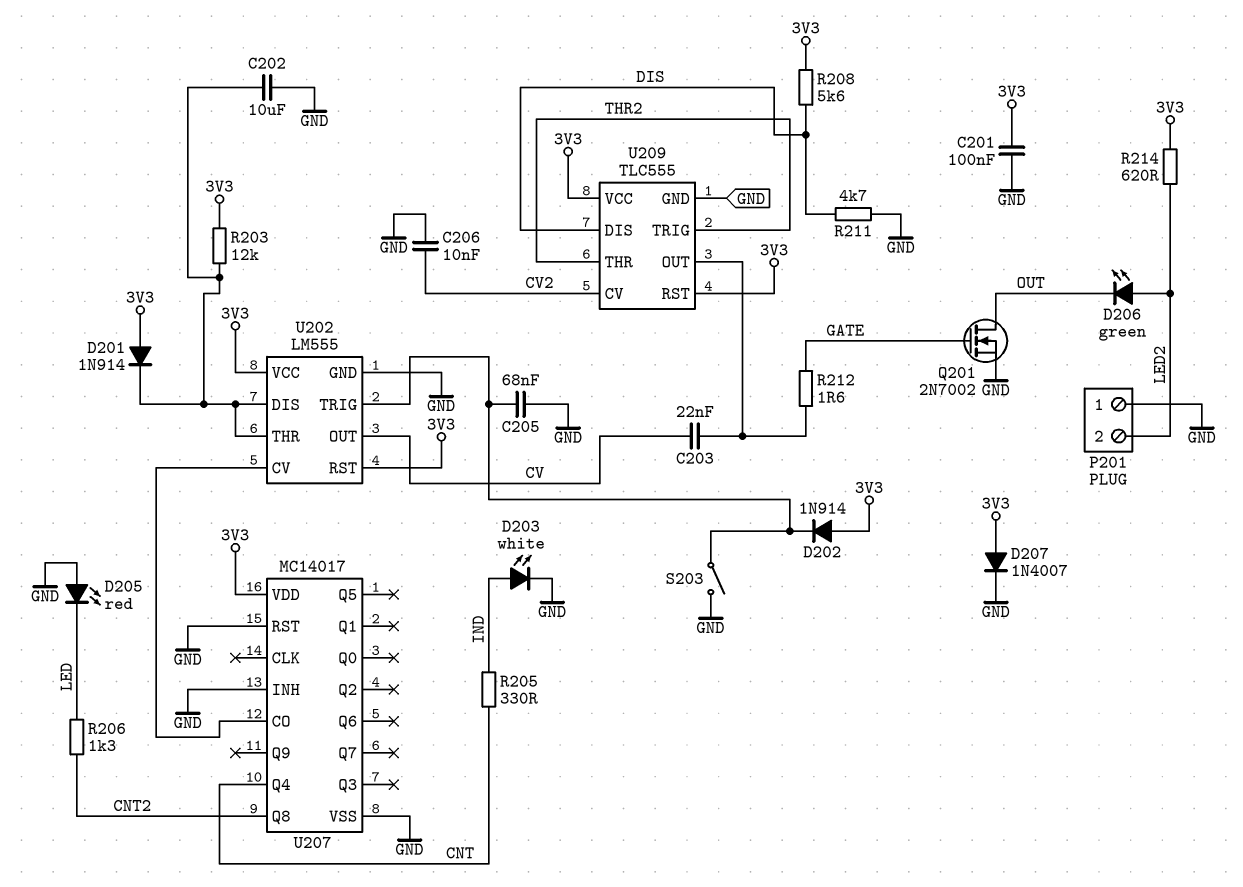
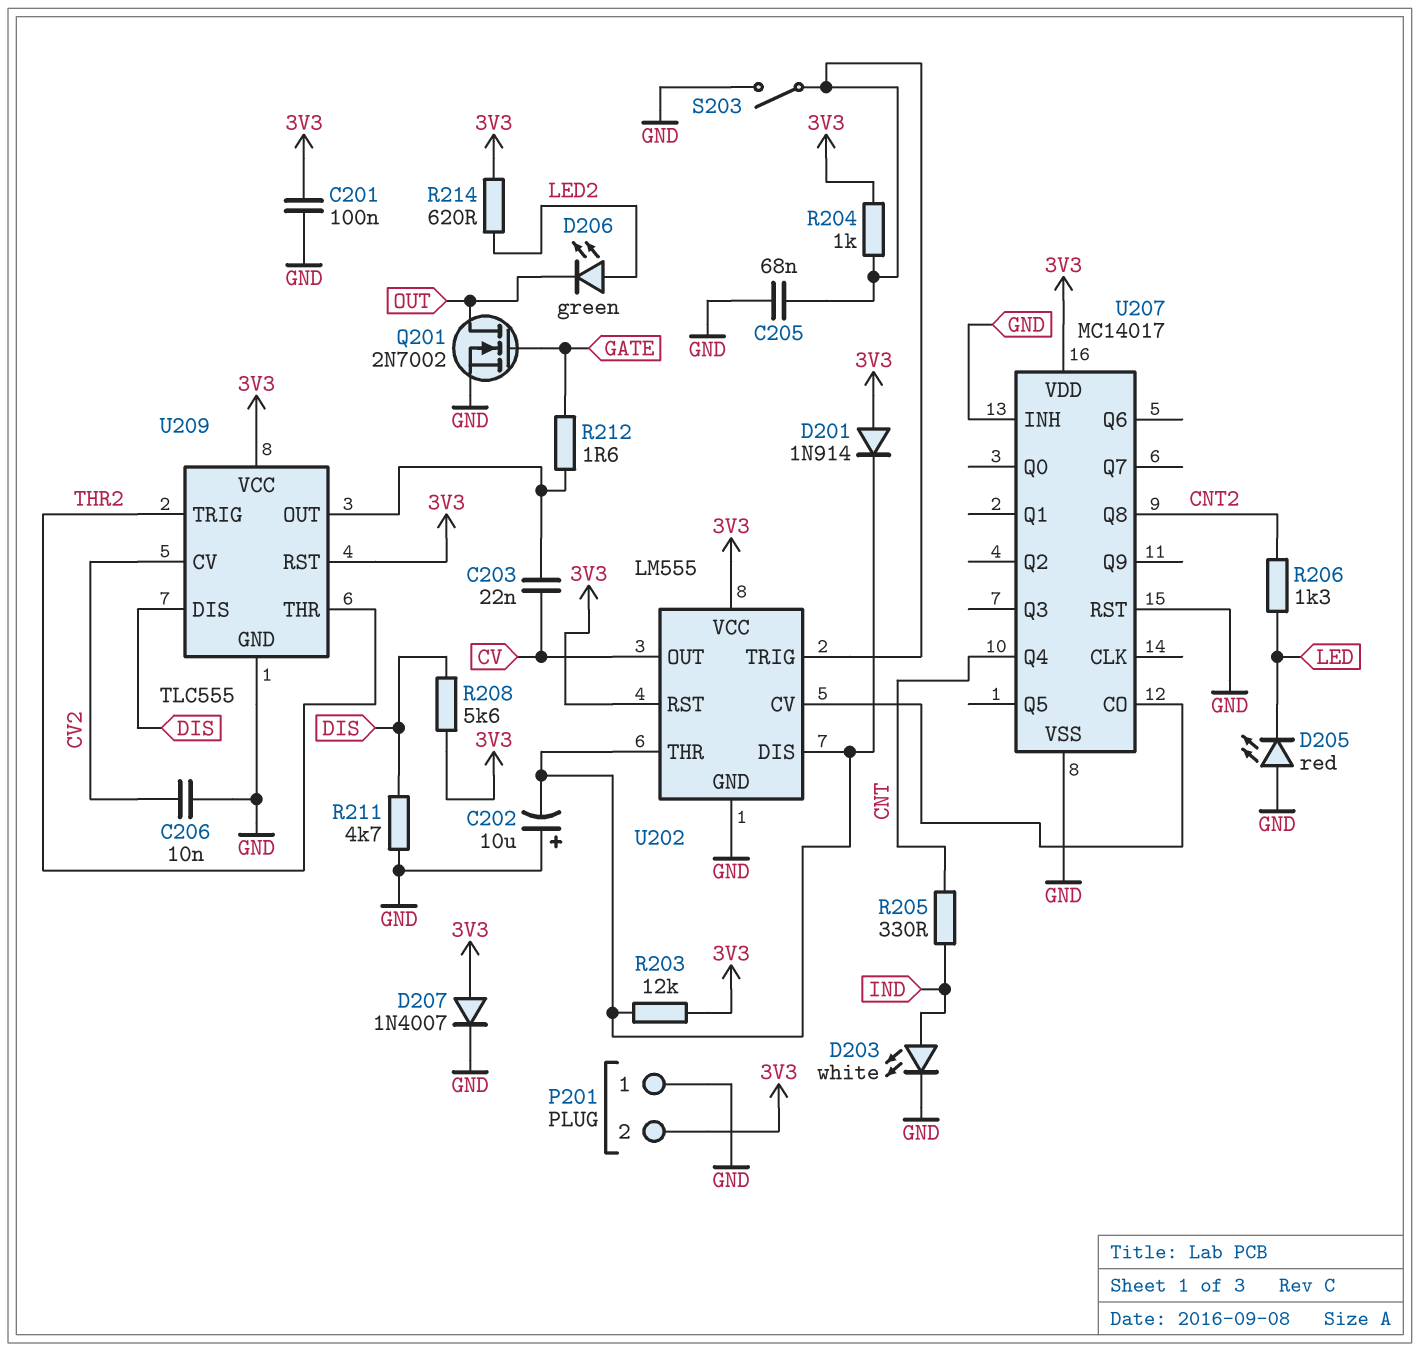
C202: 10uF (GND, U202/DIS) -> 10uF (plus GND, minus U202/DIS)
D202: diode 1N914 (A 3V3, K U202/TRIG) -> none
P201 pin 2: LED2 -> 3V3
R204: none -> 1k (3V3, U202/TRIG)

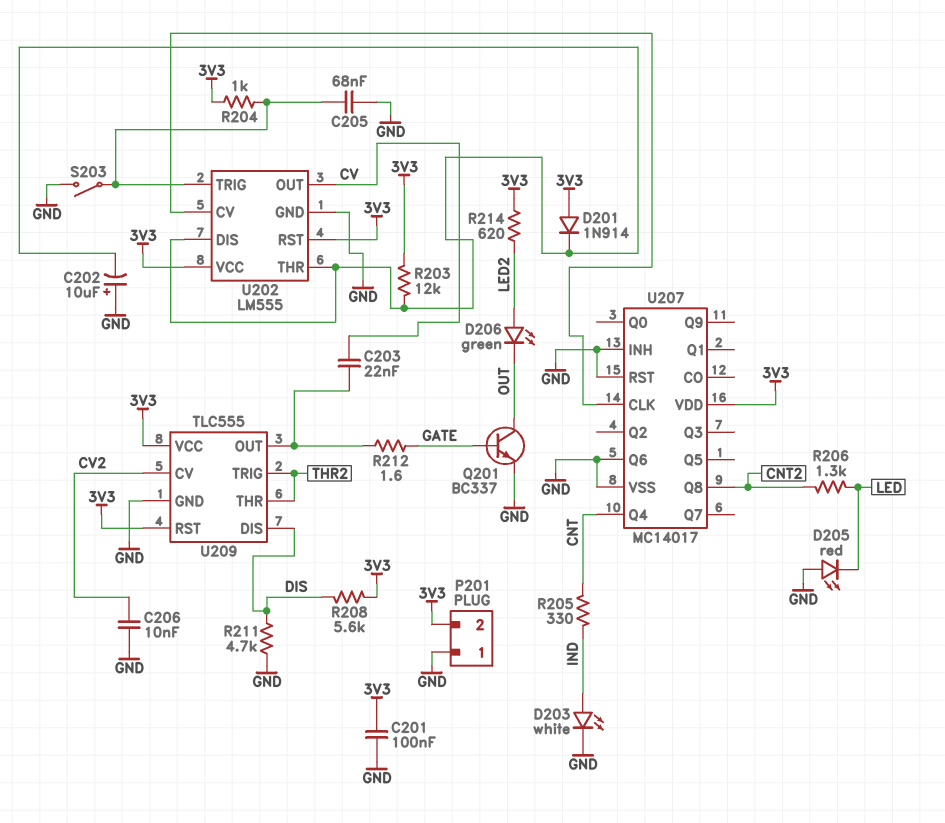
D207: diode 1N4007 (A 3V3, K GND) -> none
Q201: NMOS 2N7002 (G GATE, D OUT, S GND) -> NPN BC337 (B GATE, C OUT, E GND)
U207 pin CLK: none -> U202/CV
U207 pin CO: U202/CV -> none
U207 pin Q6: none -> GND

